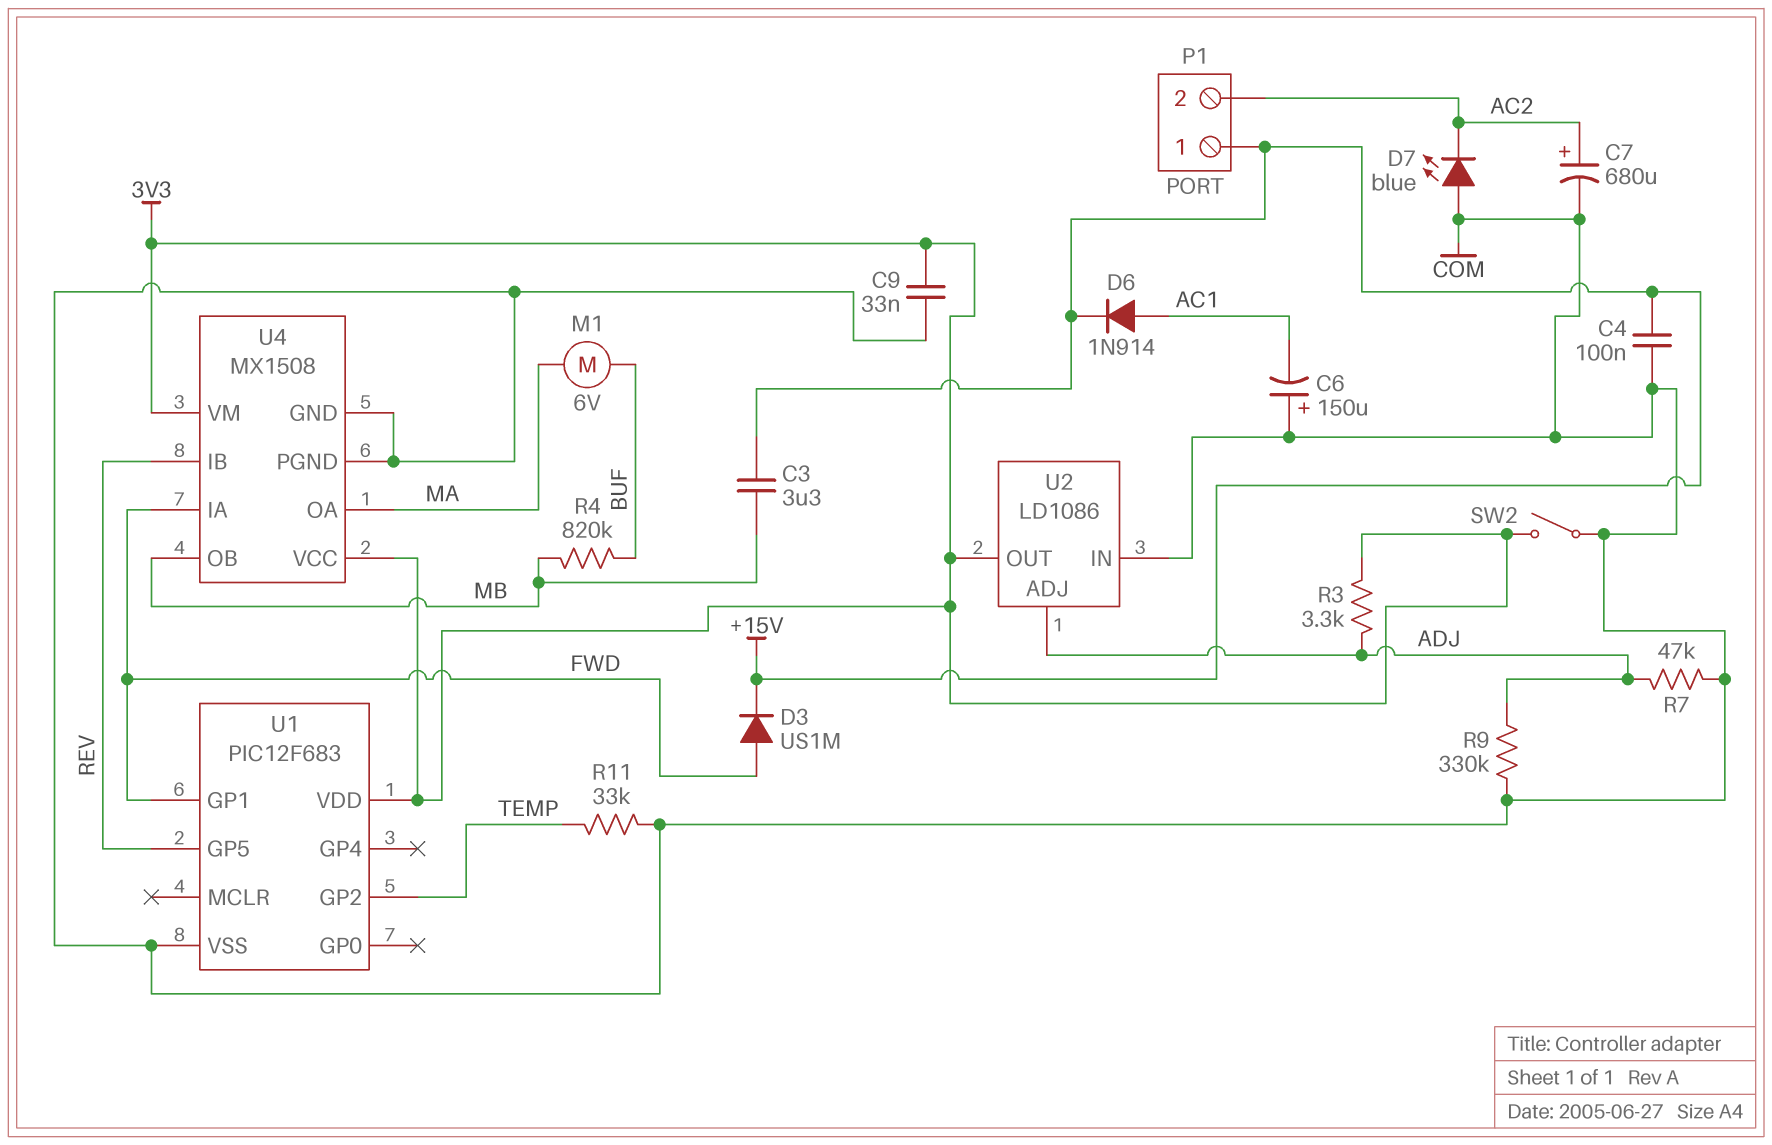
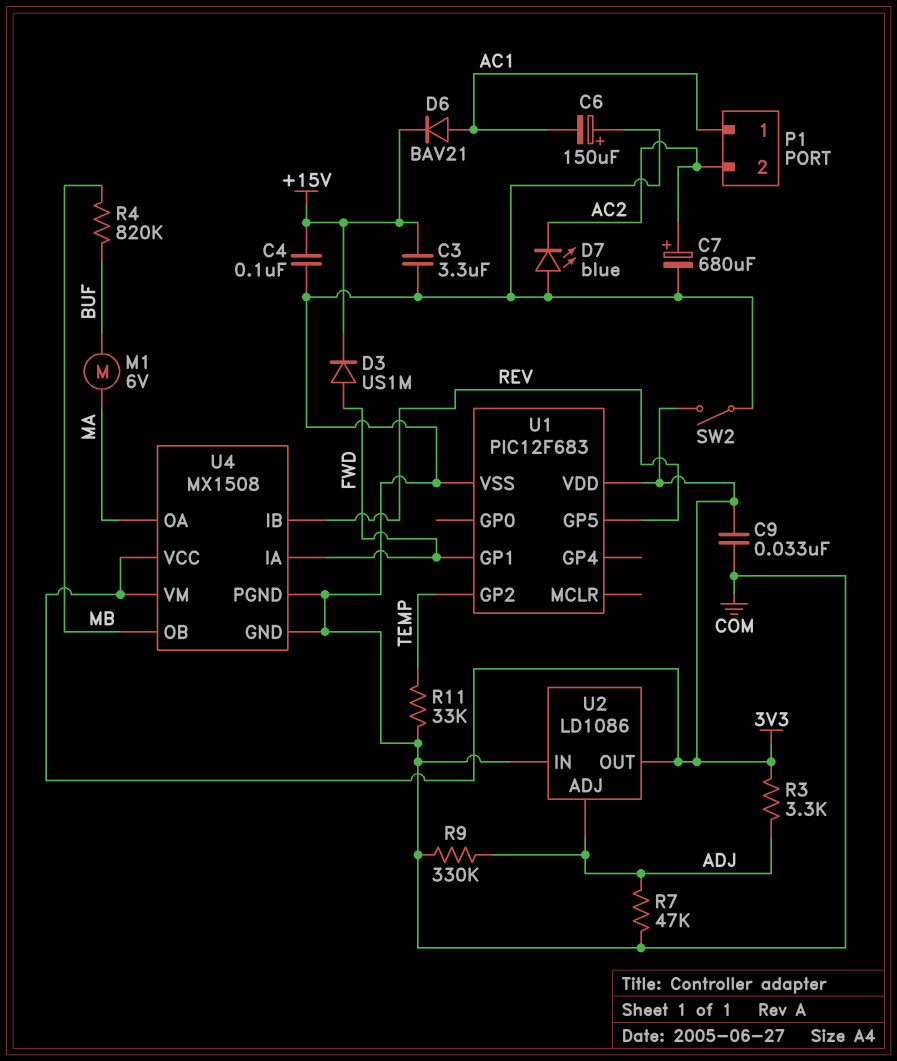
C3: 3.3uF (+15V, MB) -> 3.3uF (+15V, COM)
D6: diode 1N914 (A AC1, K +15V) -> diode BAV21 (A AC1, K +15V)
P1 pin 1: +15V -> AC1

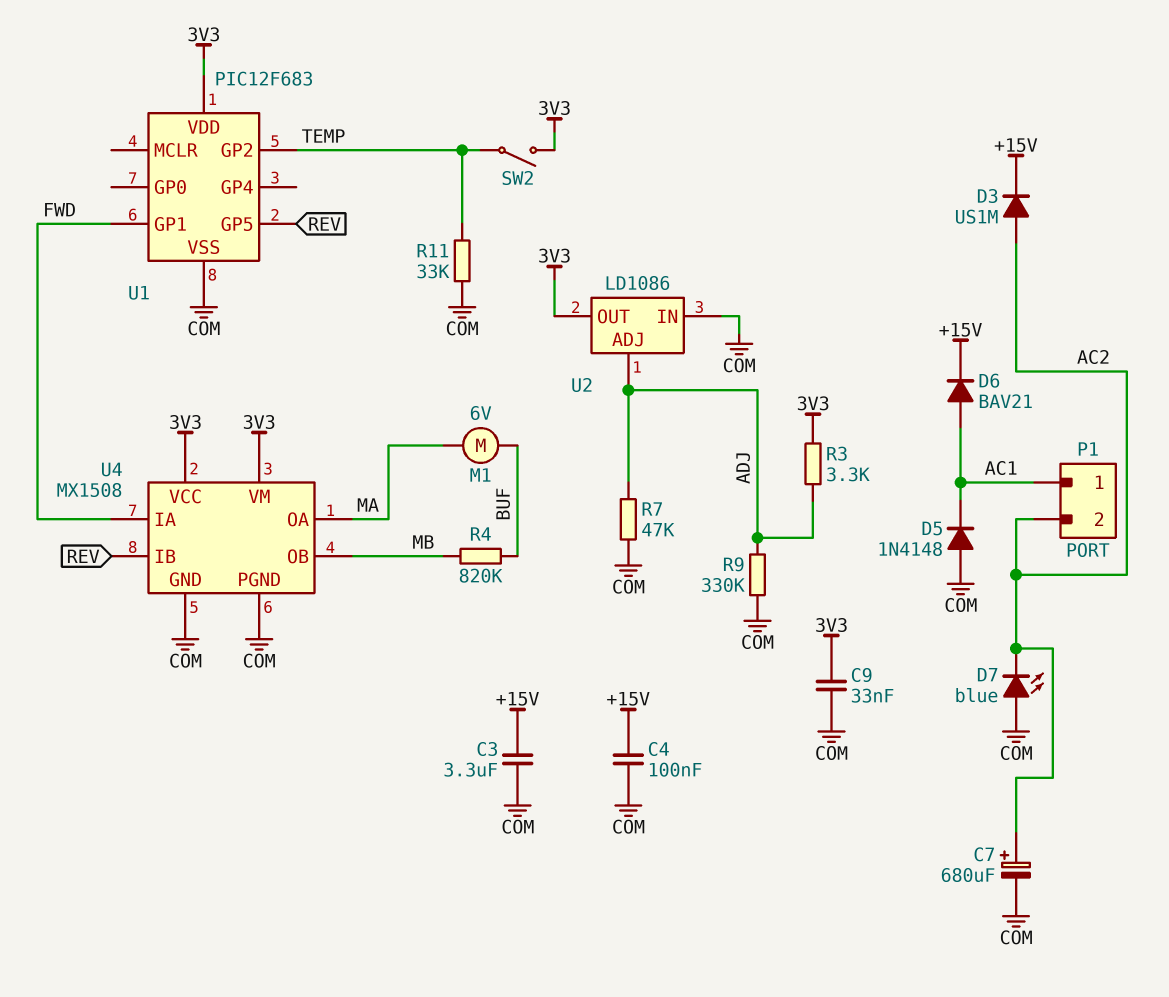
C6: 150uF (plus COM, minus AC1) -> none
D3: diode US1M (A FWD, K +15V) -> diode US1M (A AC2, K +15V)
D5: none -> diode 1N4148 (A COM, K AC1)
SW2: switch (3V3, COM) -> switch (3V3, TEMP)

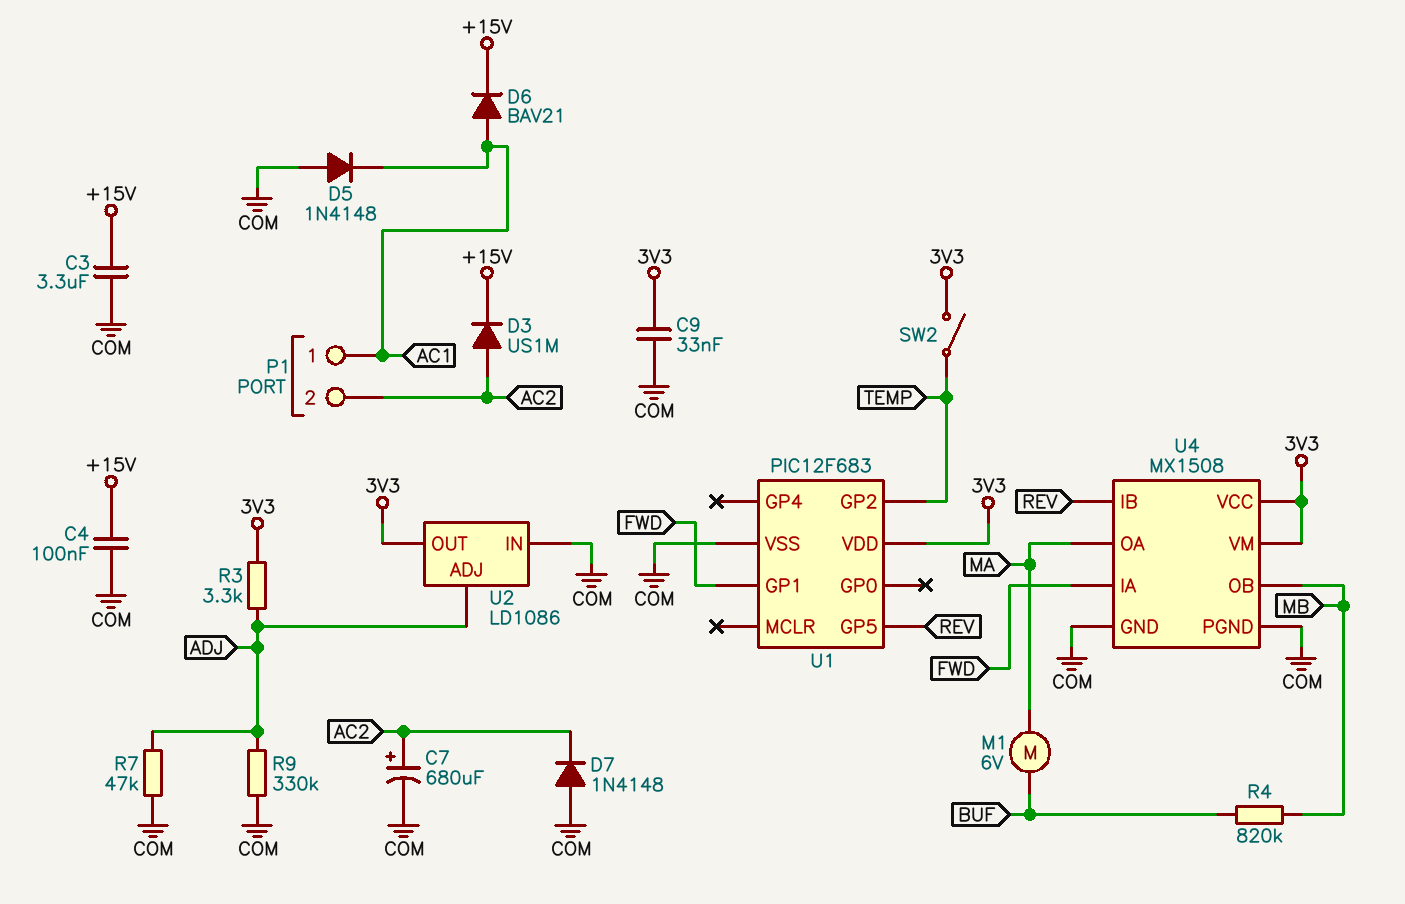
D7: LED blue (A COM, K AC2) -> diode 1N4148 (A COM, K AC2)
R11: 33k (COM, TEMP) -> none

